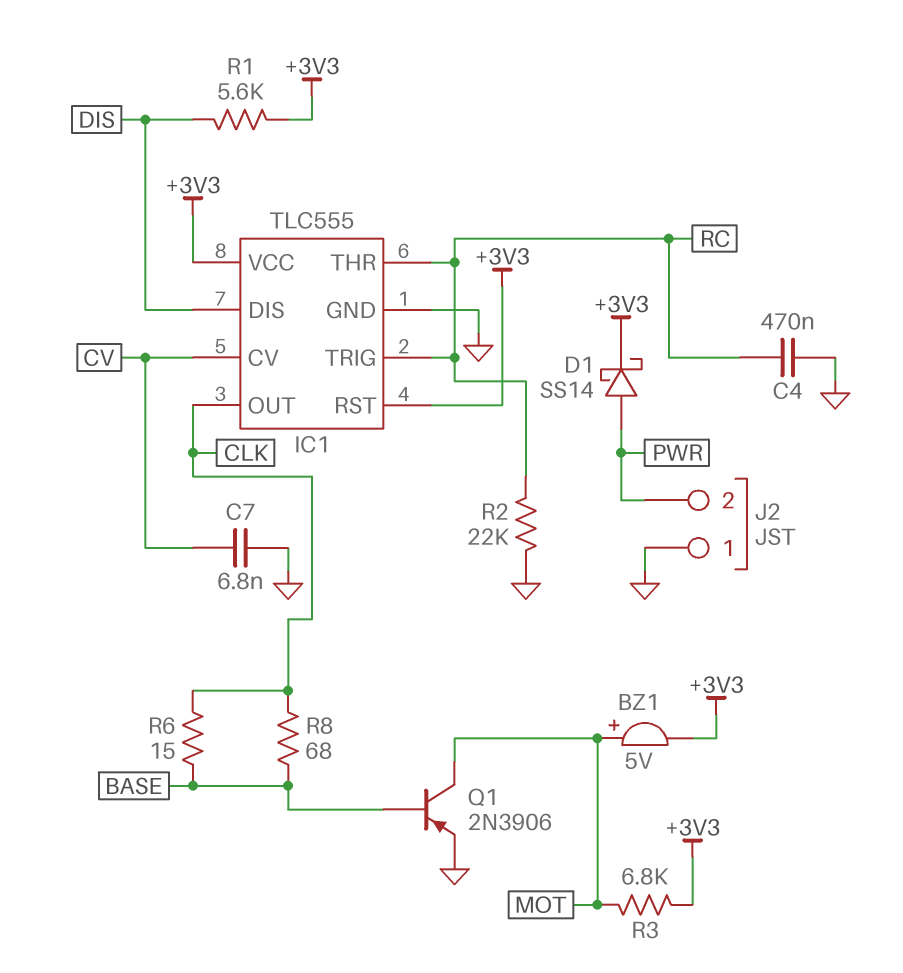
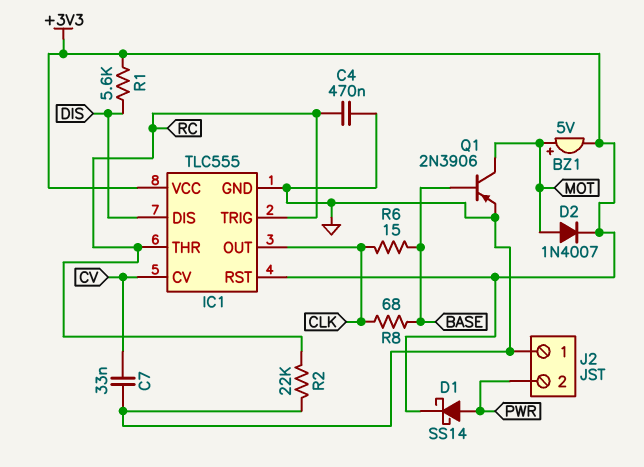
C7: 6.8nF (CV, GND) -> 33nF (CV, GND)
D2: none -> diode 1N4007 (A MOT, K +3V3)
R3: 6.8k (+3V3, MOT) -> none

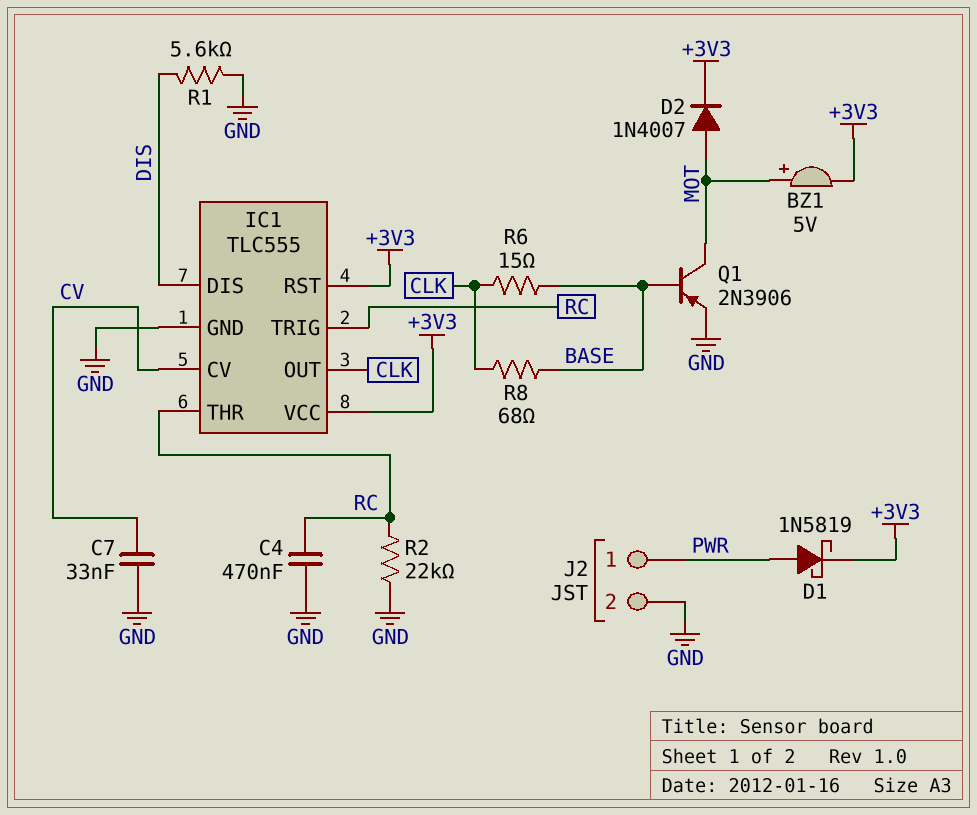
D1: schottky SS14 (A PWR, K +3V3) -> schottky 1N5819 (A PWR, K +3V3)
J2 pin 1: GND -> PWR
J2 pin 2: PWR -> GND
R1: 5.6k (+3V3, DIS) -> 5.6k (DIS, GND)

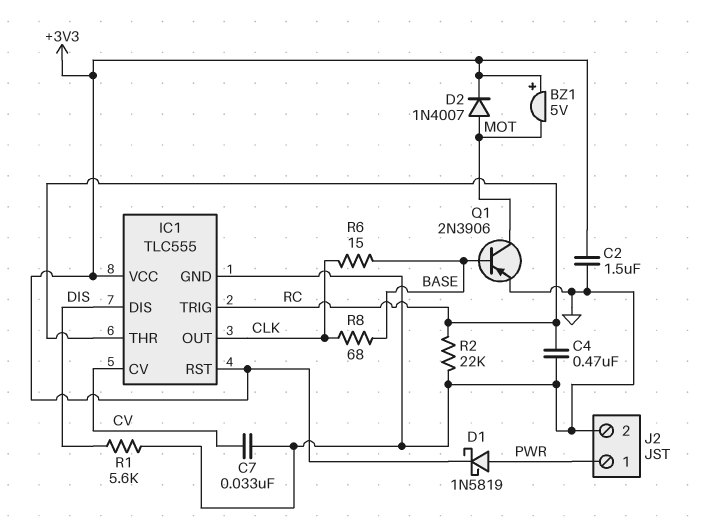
BZ1: buzzer 5V (plus MOT, minus +3V3) -> buzzer 5V (plus +3V3, minus MOT)
C2: none -> 1.5uF (+3V3, GND)

